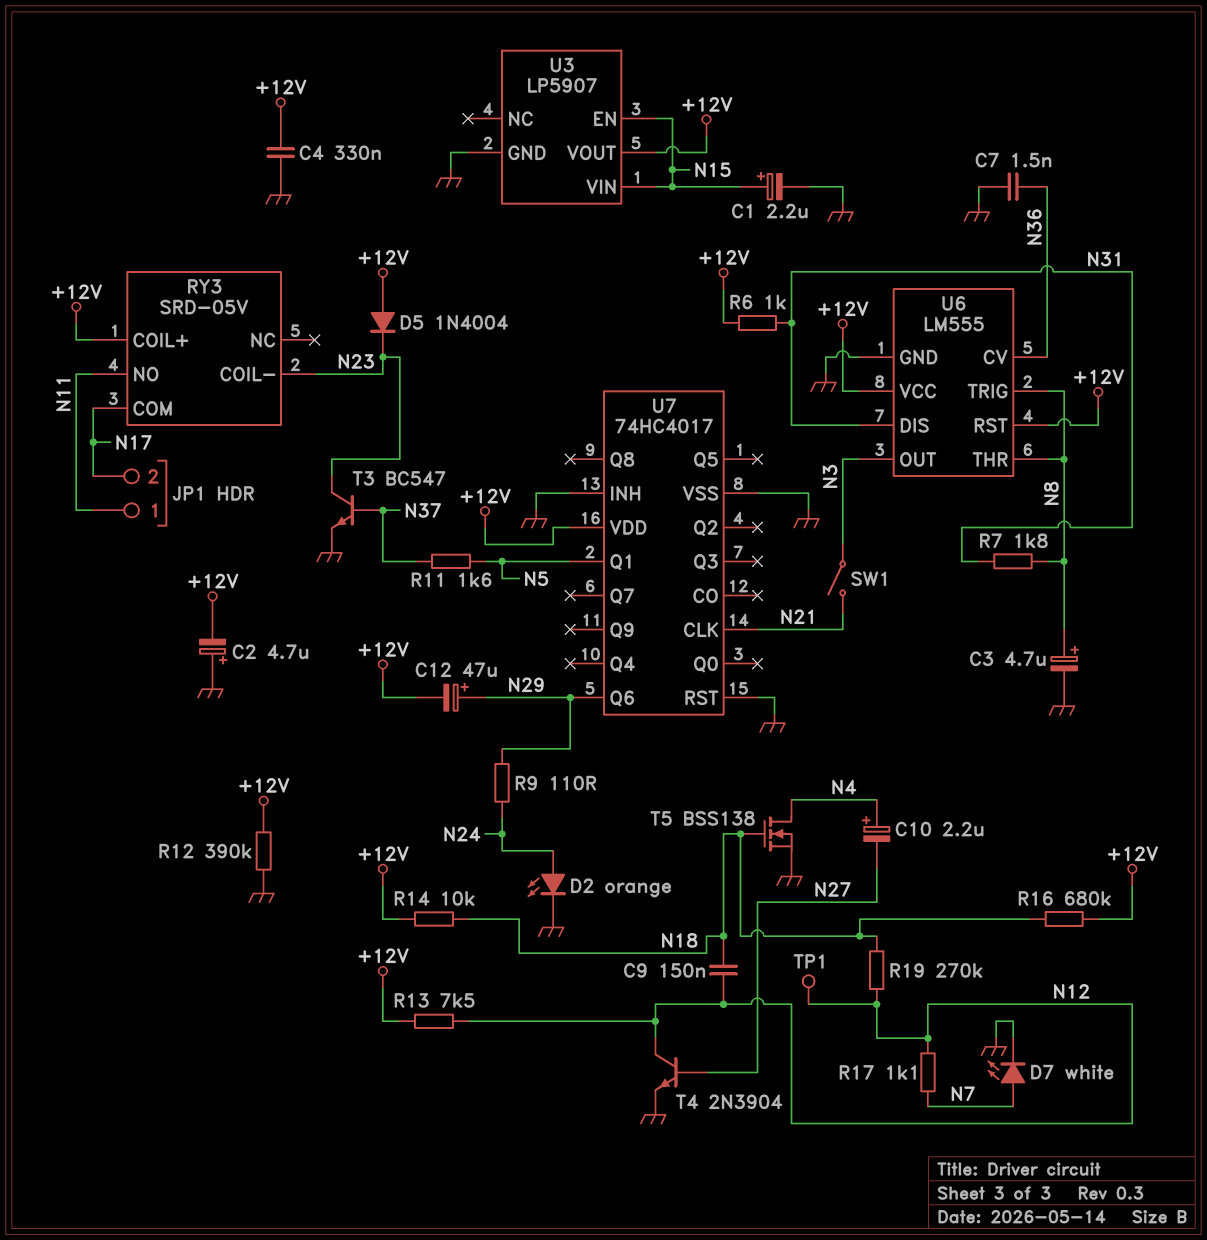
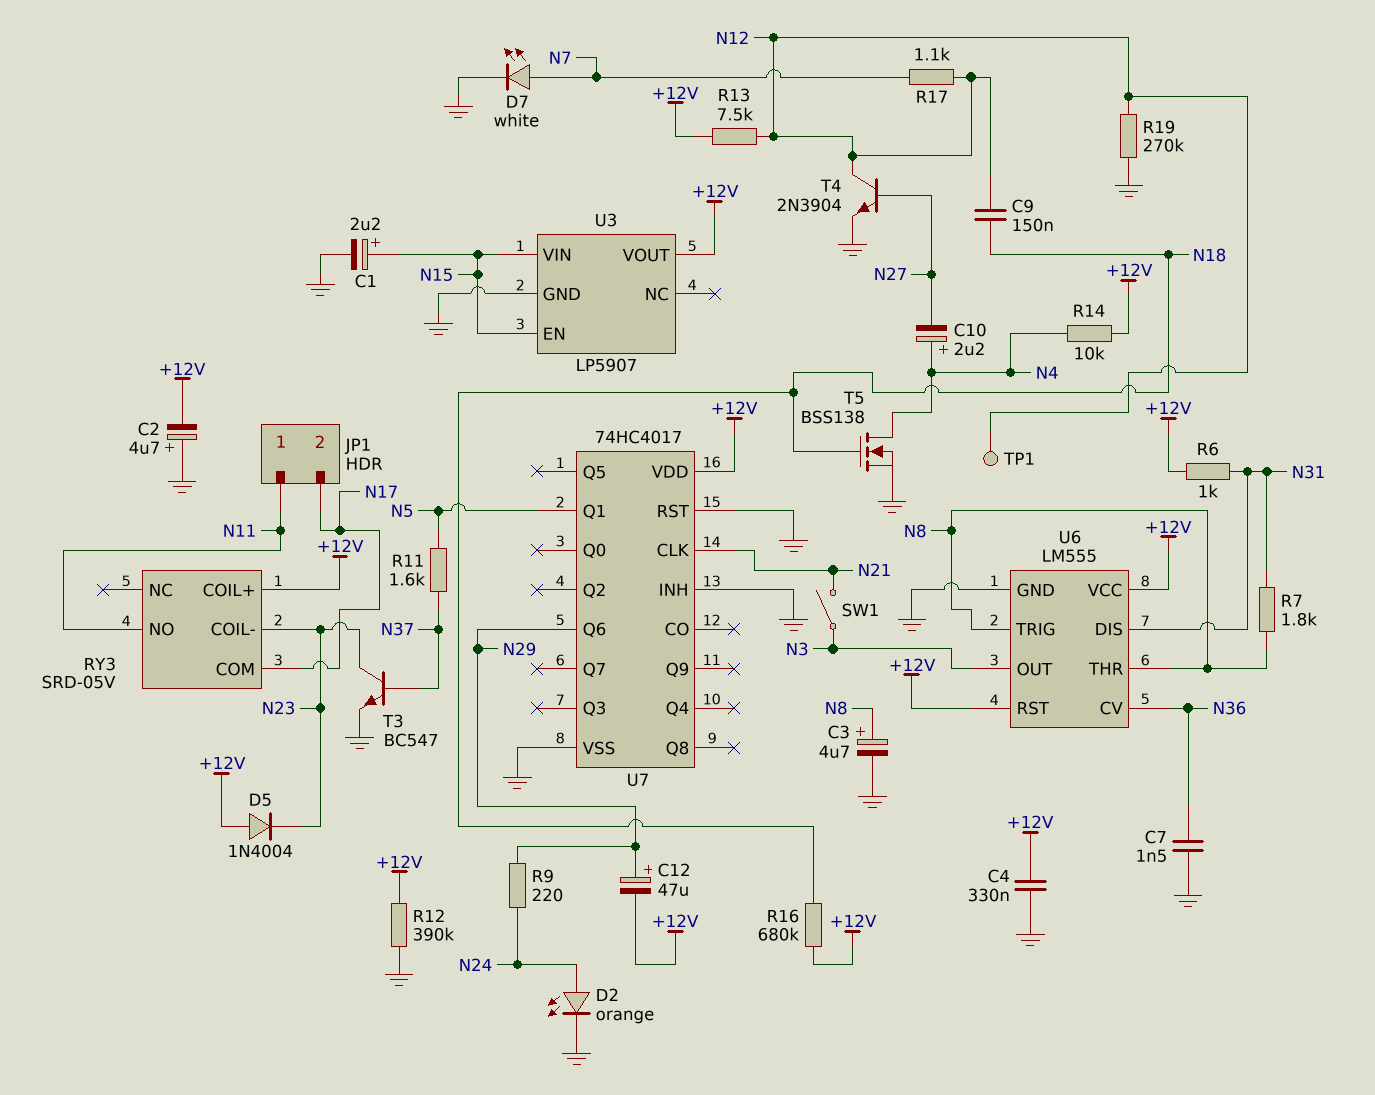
R9: 110 (N24, N29) -> 220 (N24, N29)
R14: 10k (+12V, N18) -> 10k (+12V, N4)
R19: 270k (N12, N18) -> 270k (GND, N12)

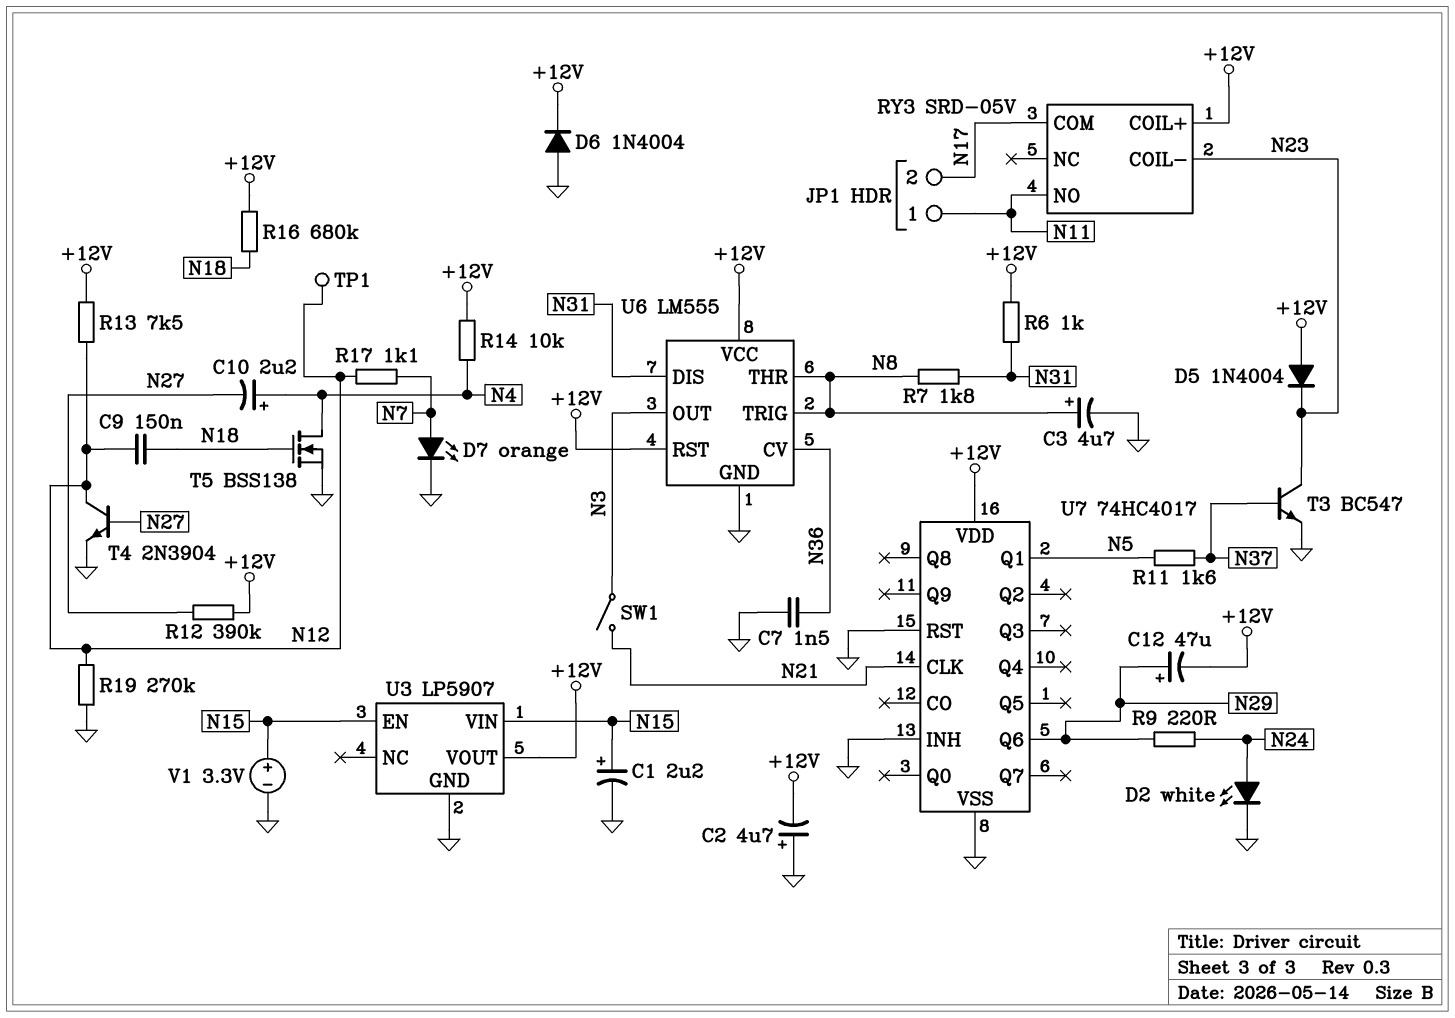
C4: 330nF (+12V, GND) -> none
D2: LED orange (A N24, K GND) -> LED white (A N24, K GND)
D6: none -> diode 1N4004 (A GND, K +12V)
D7: LED white (A N7, K GND) -> LED orange (A N7, K GND)
R12: 390k (+12V, GND) -> 390k (+12V, N27)
V1: none -> 3.3V (plus N15, minus GND)

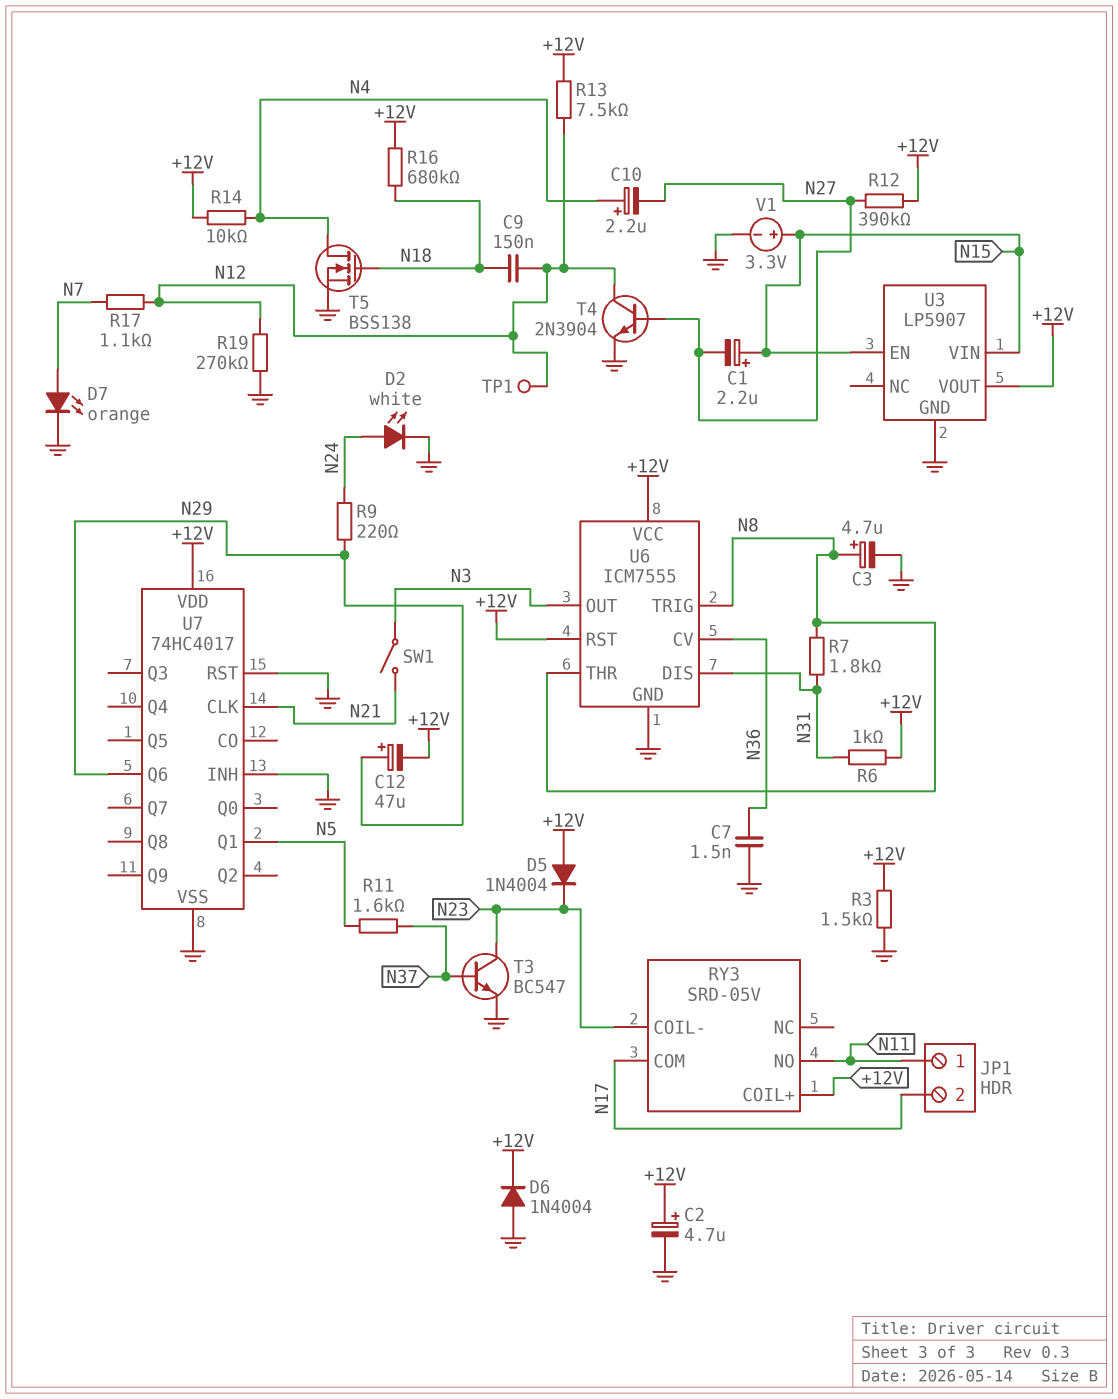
C1: 2.2uF (plus N15, minus GND) -> 2.2uF (plus N15, minus N27)
C2: 4.7uF (plus GND, minus +12V) -> 4.7uF (plus +12V, minus GND)
R3: none -> 1.5k (+12V, GND)
U6: LM555 -> ICM7555

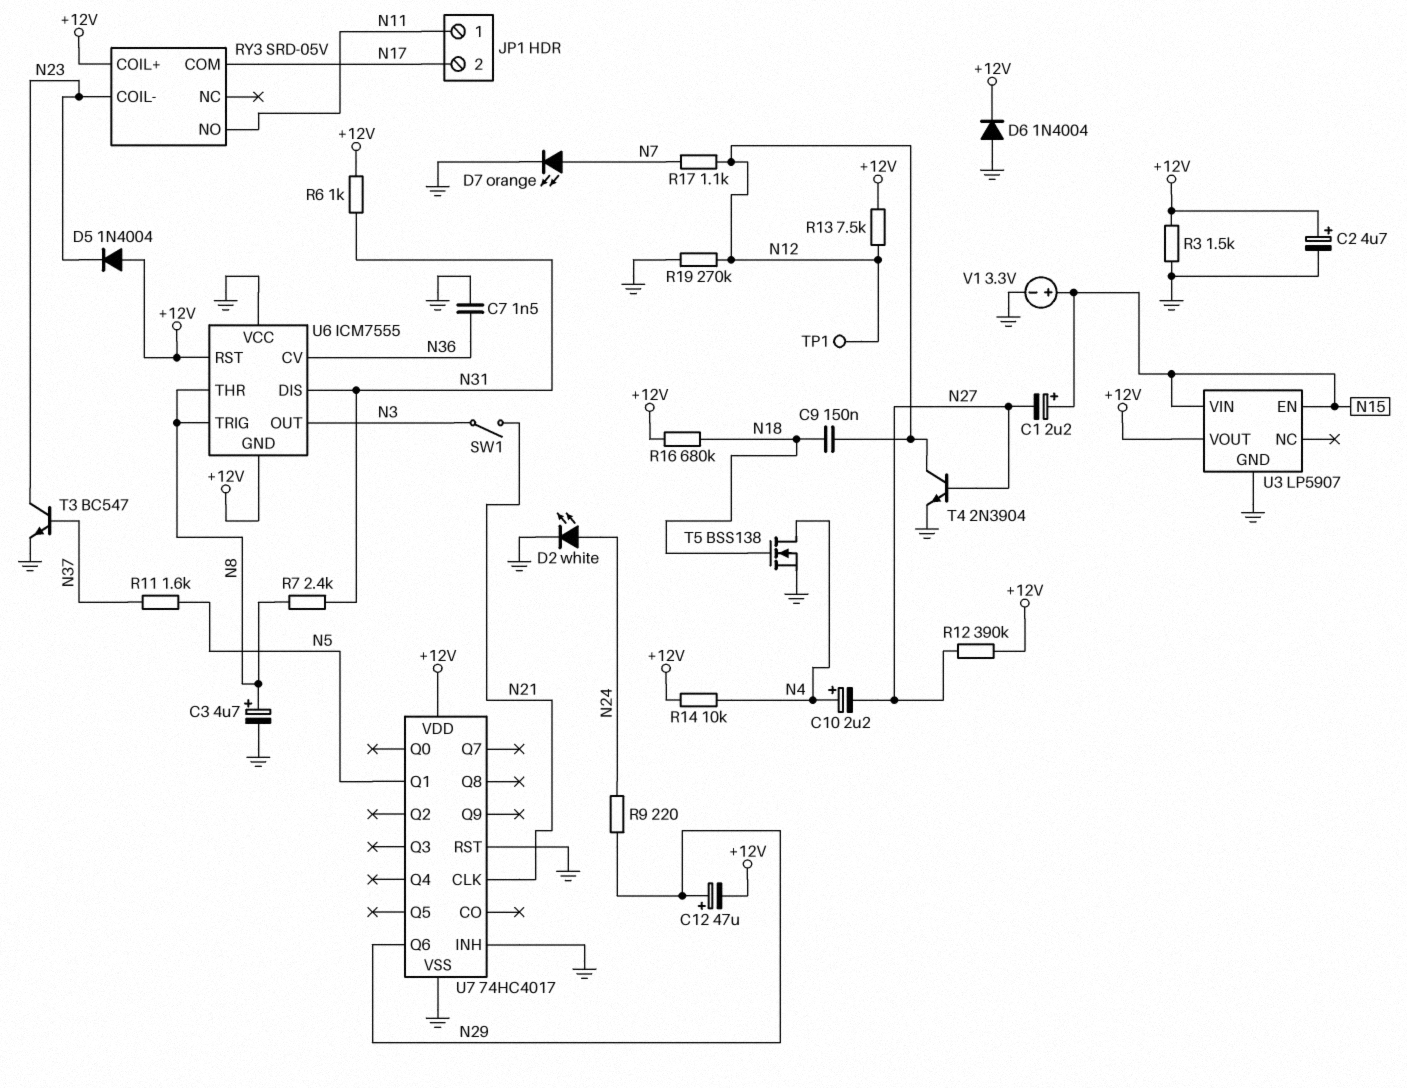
R7: 1.8k (N8, N31) -> 2.4k (N8, N31)
U6 pin GND: GND -> +12V
U6 pin VCC: +12V -> GND

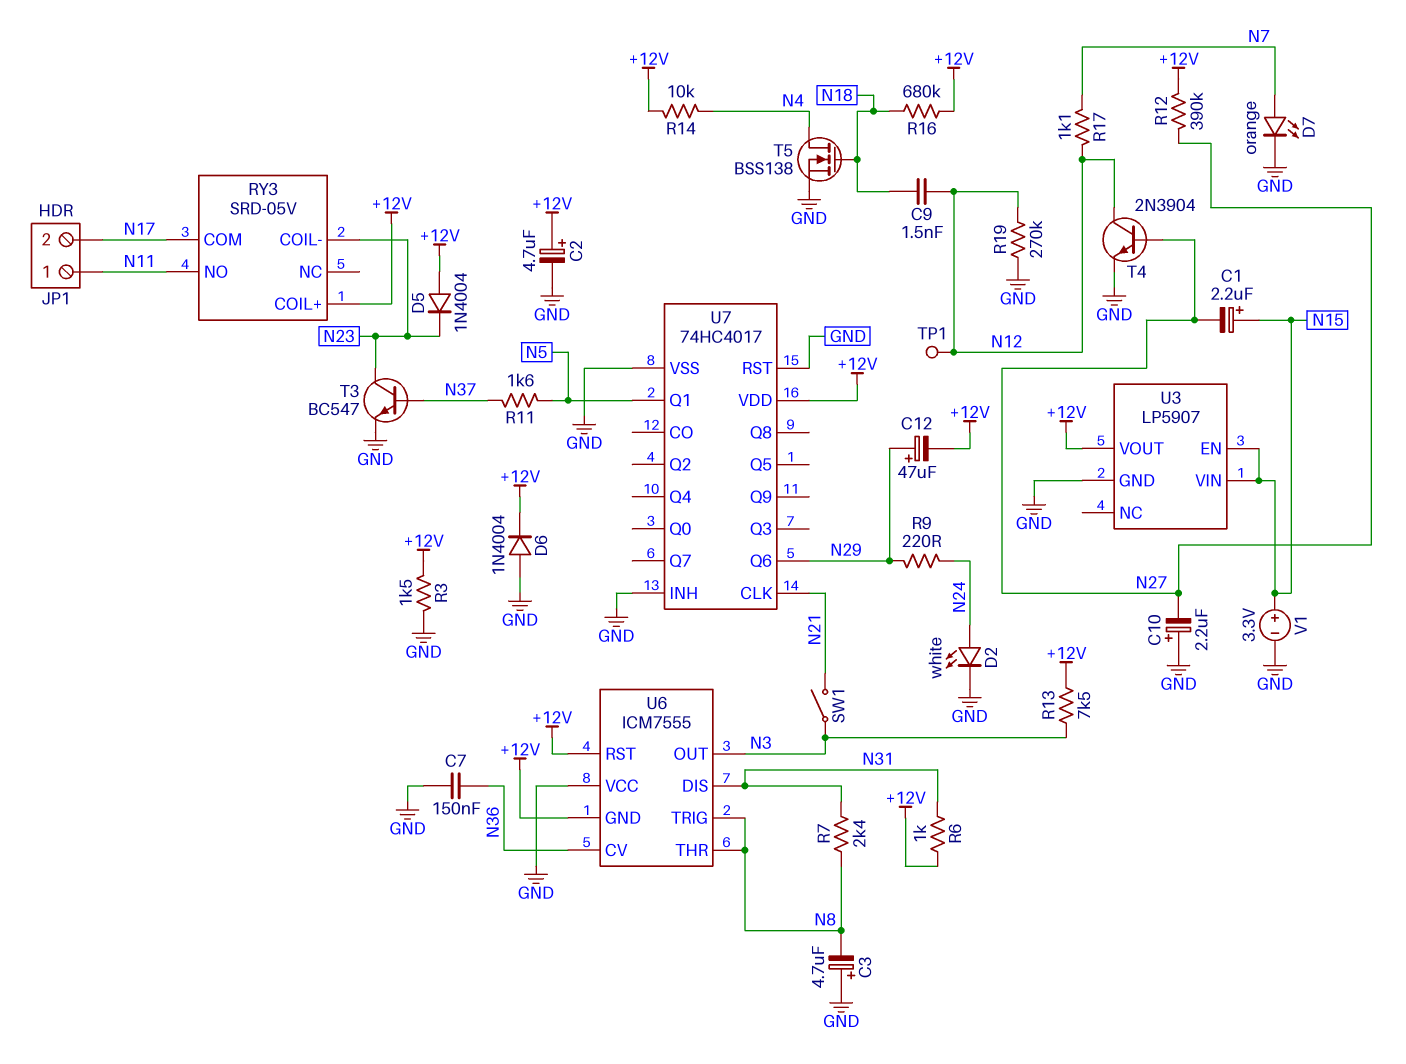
C3: 4.7uF (plus N8, minus GND) -> 4.7uF (plus GND, minus N8)
C7: 1.5nF (GND, N36) -> 150nF (GND, N36)
C9: 150nF (N12, N18) -> 1.5nF (N12, N18)
C10: 2.2uF (plus N4, minus N27) -> 2.2uF (plus GND, minus N27)
R13: 7.5k (+12V, N12) -> 7.5k (+12V, N3)

